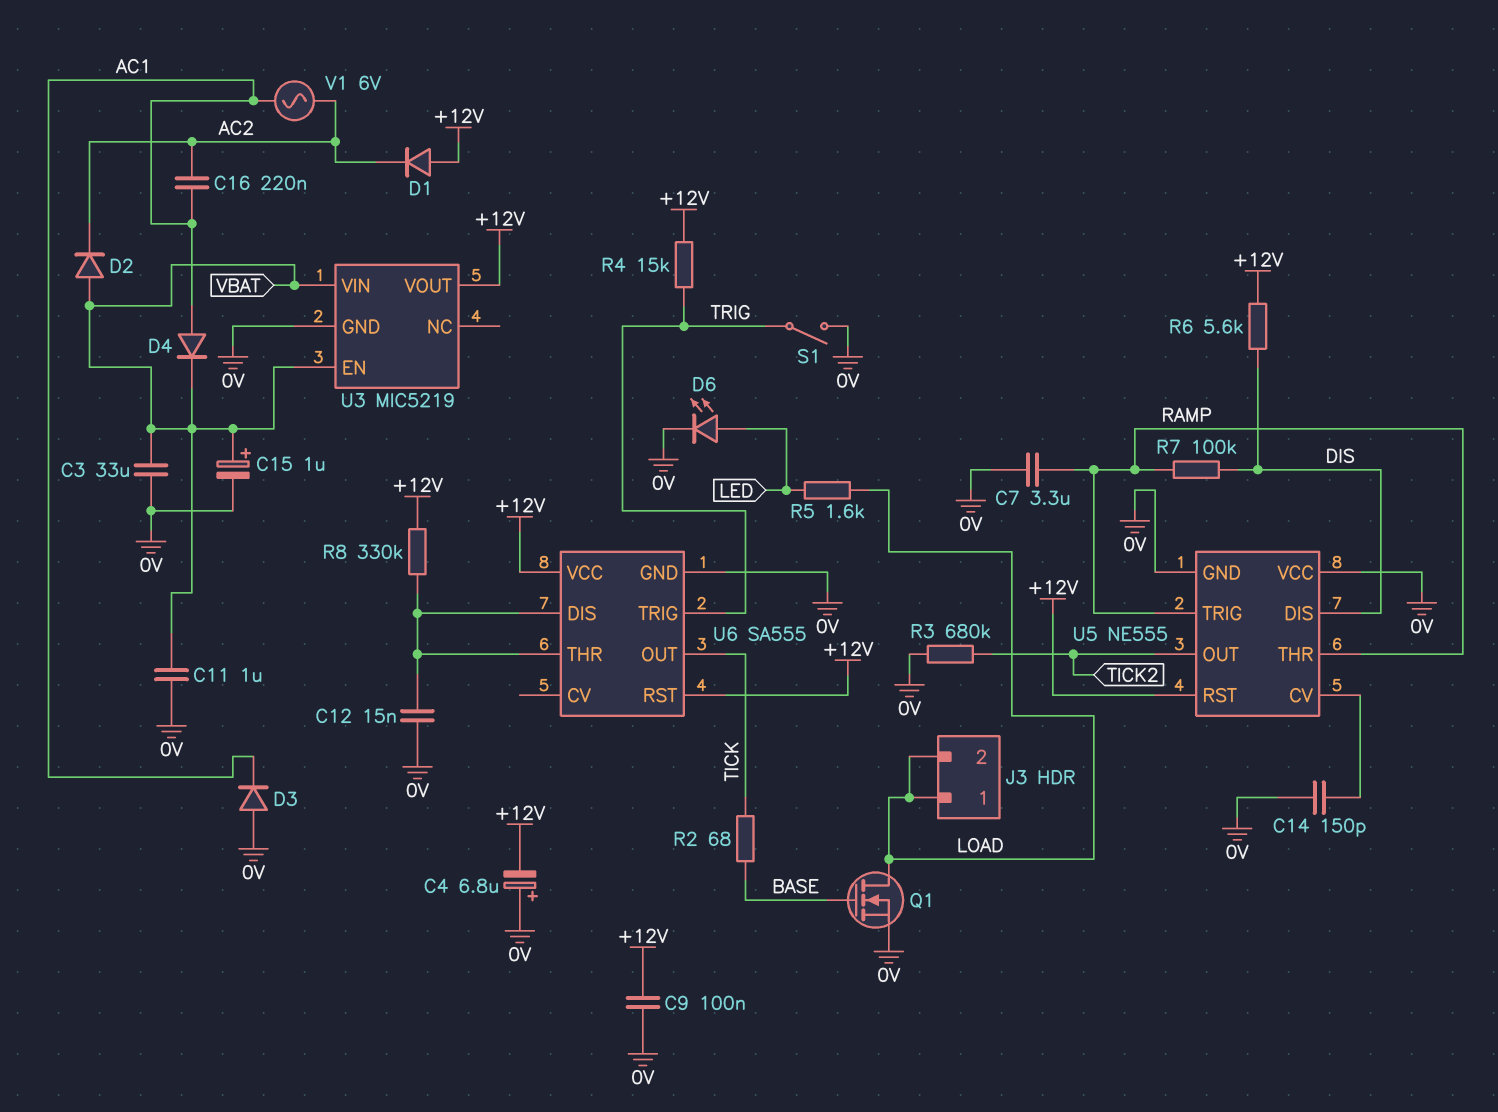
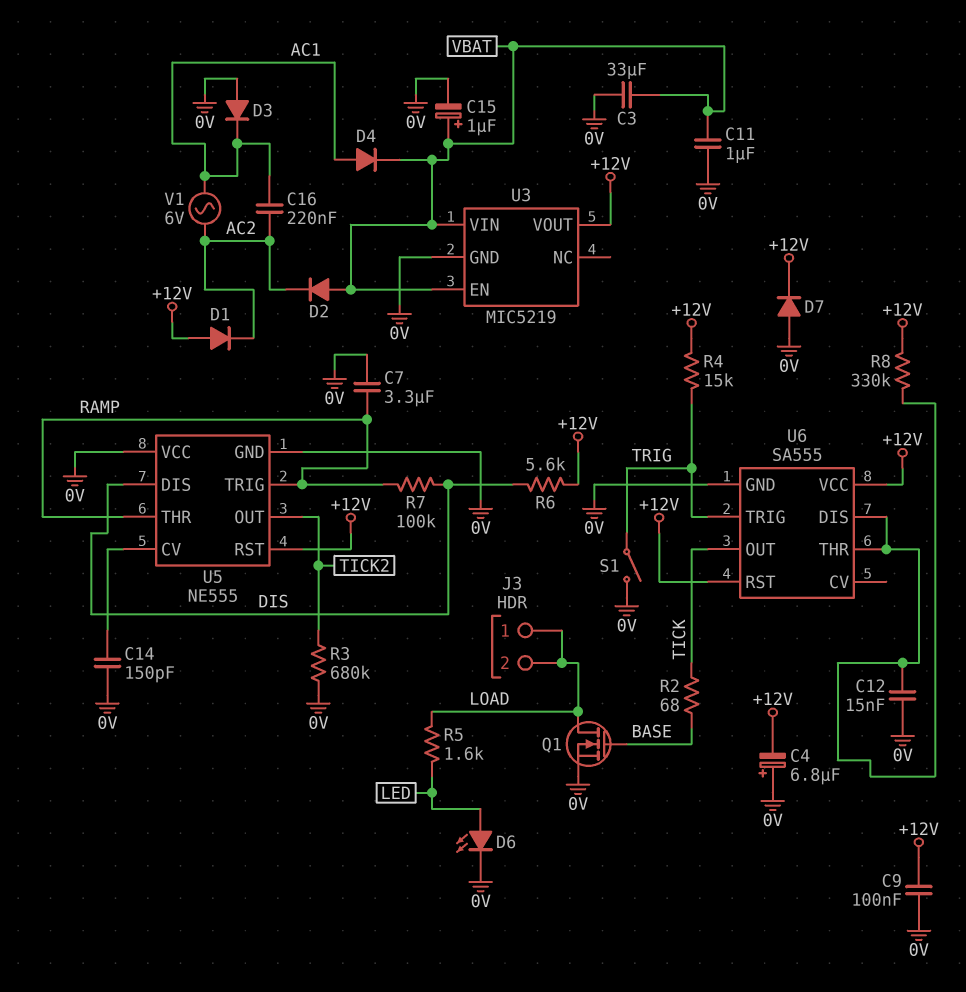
D7: none -> diode (A 0V, K +12V)

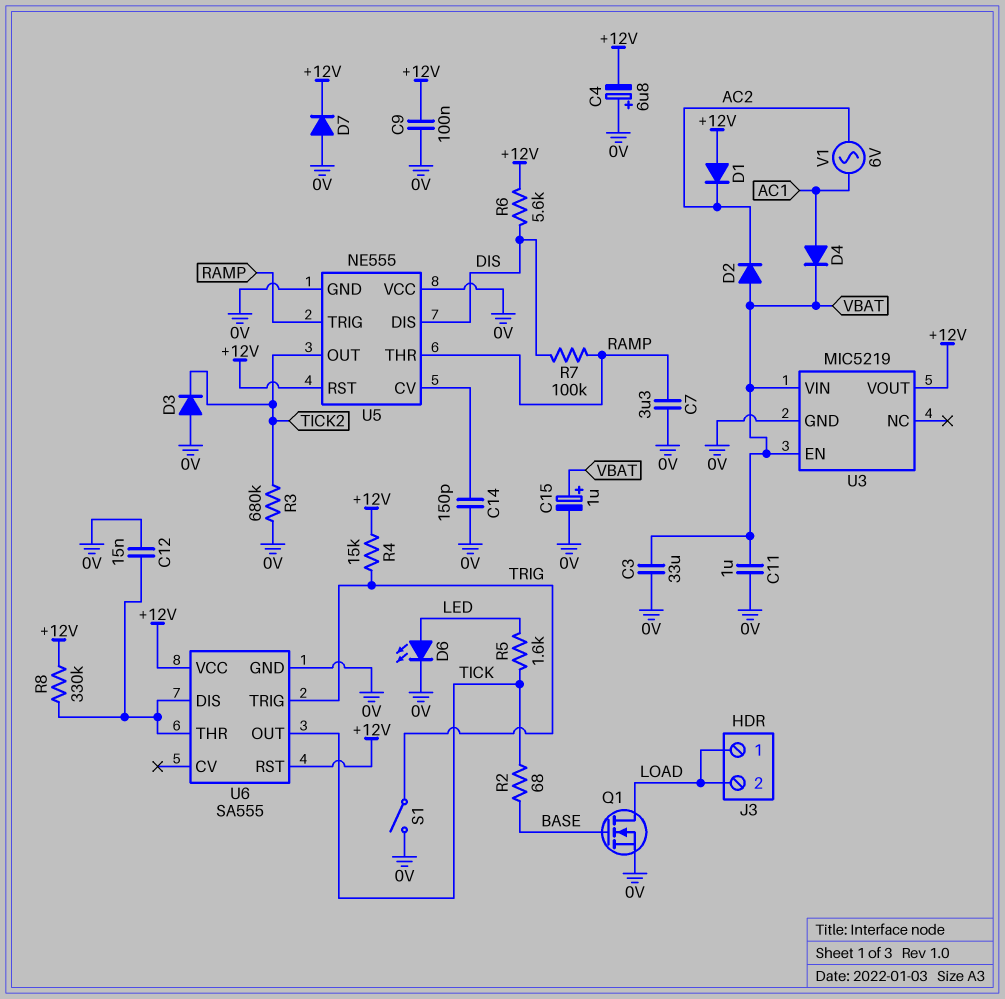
C16: 220nF (AC1, AC2) -> none
D3: diode (A 0V, K AC1) -> diode (A 0V, K TICK2)
R5: 1.6k (LED, LOAD) -> 1.6k (LED, TICK)

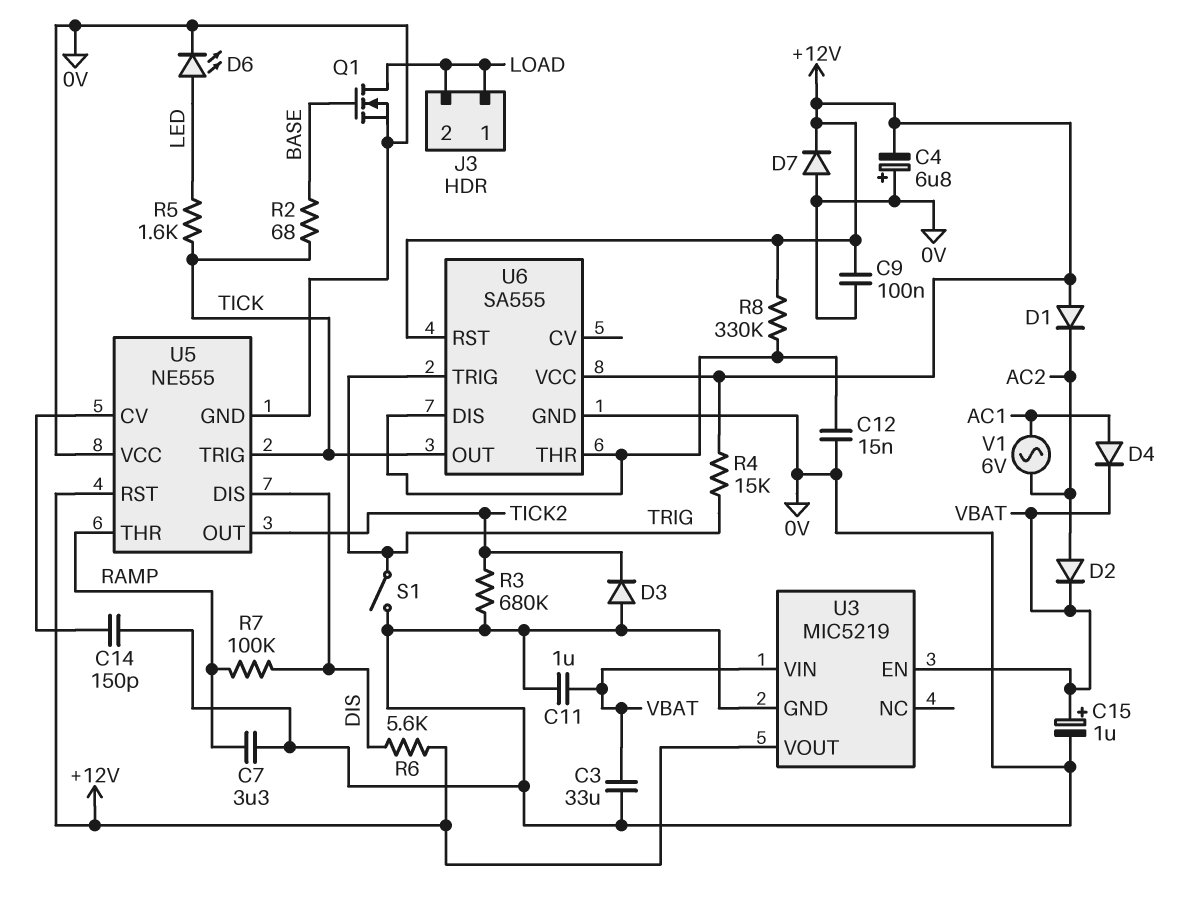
D2: diode (A VBAT, K AC2) -> diode (A AC2, K VBAT)
U5 pin TRIG: RAMP -> TICK

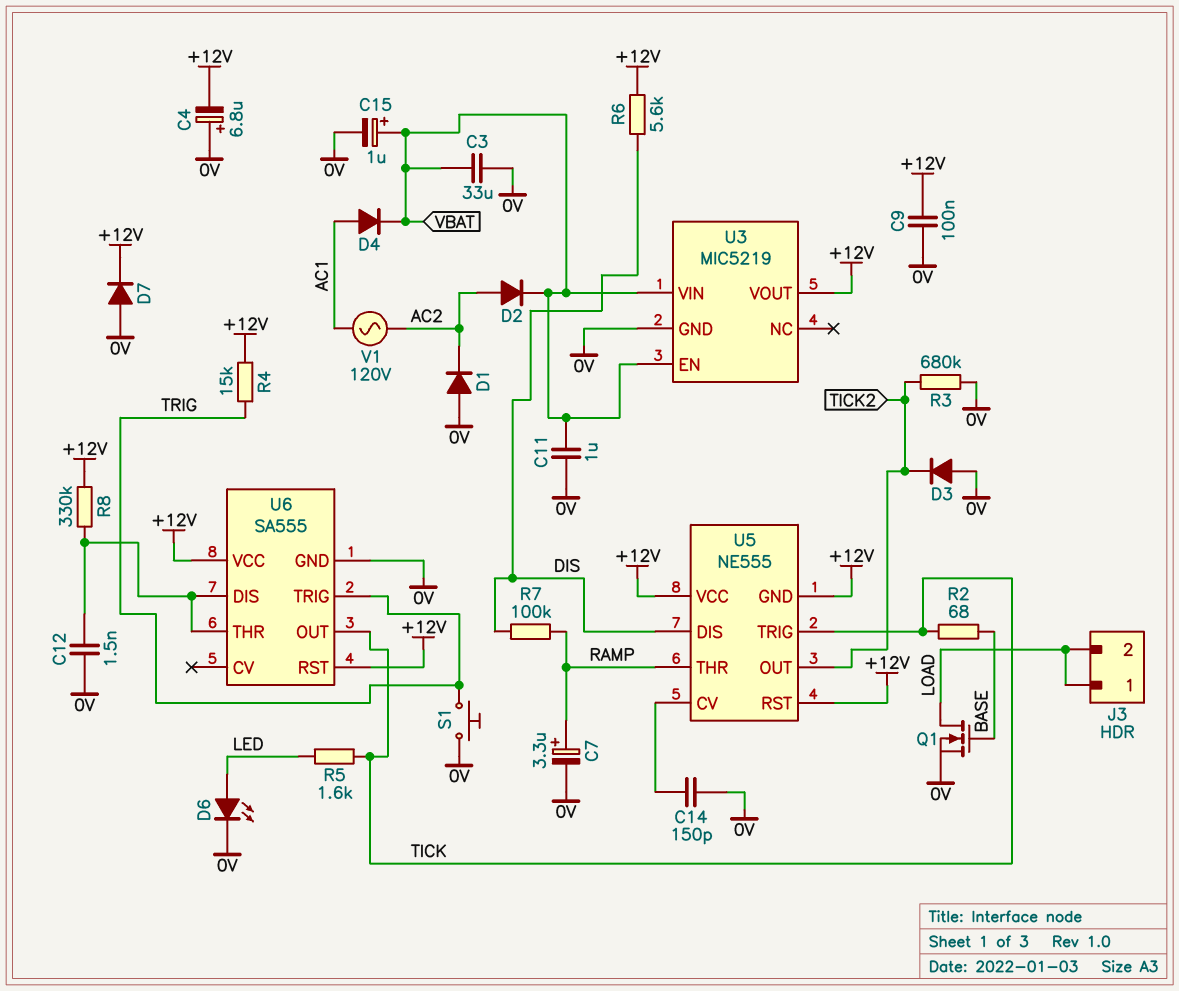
C7: 3.3uF (0V, RAMP) -> 3.3uF (plus RAMP, minus 0V)
C12: 15nF (0V, U6/DIS) -> 1.5nF (0V, U6/DIS)
D1: diode (A +12V, K AC2) -> diode (A 0V, K AC2)
S1: switch (0V, TRIG) -> button (0V, TRIG)
U5 pin GND: 0V -> +12V
U5 pin VCC: 0V -> +12V
V1: AC 6V (AC1, AC2) -> AC 120V (AC1, AC2)

